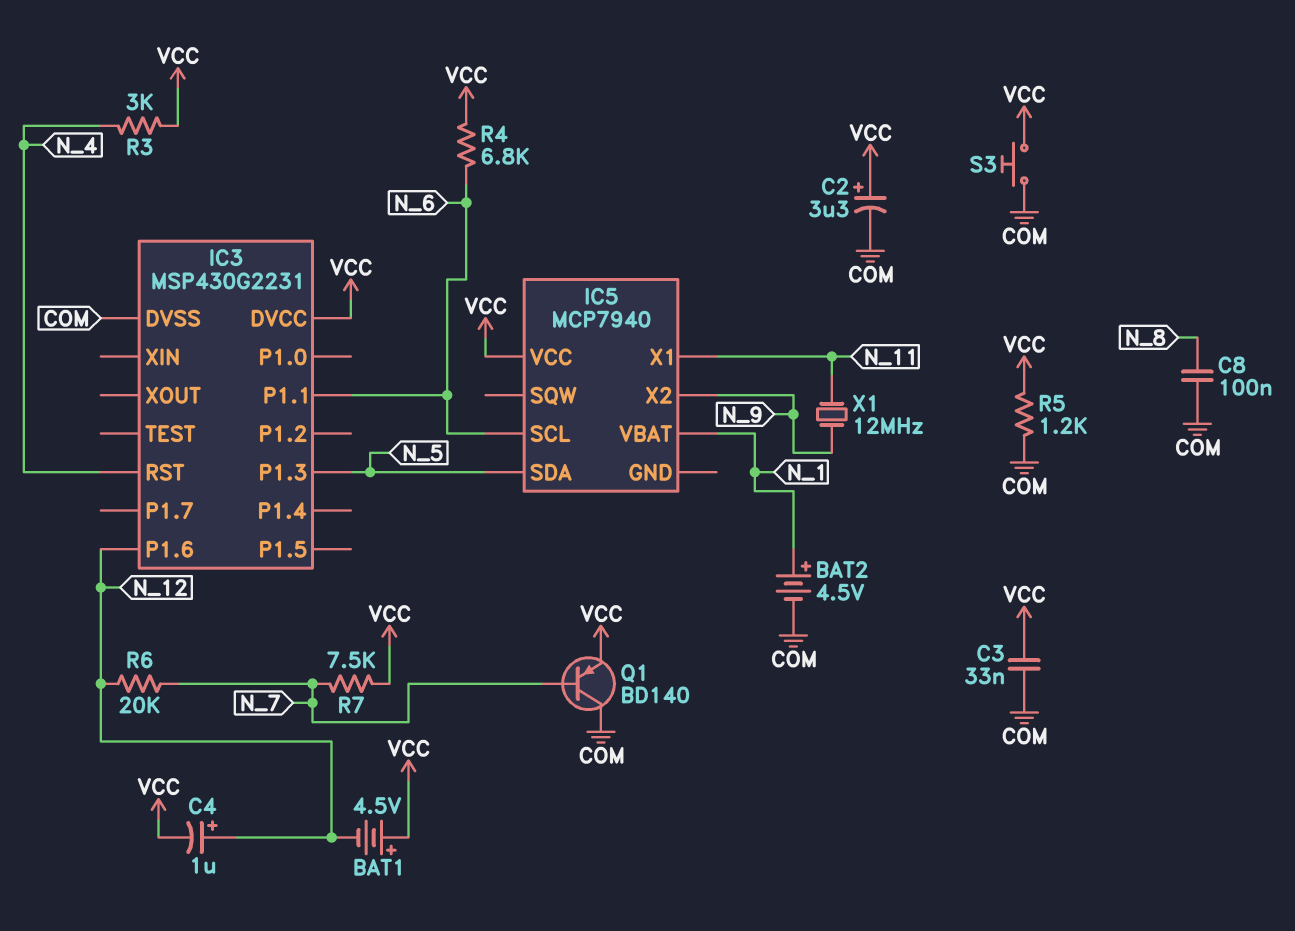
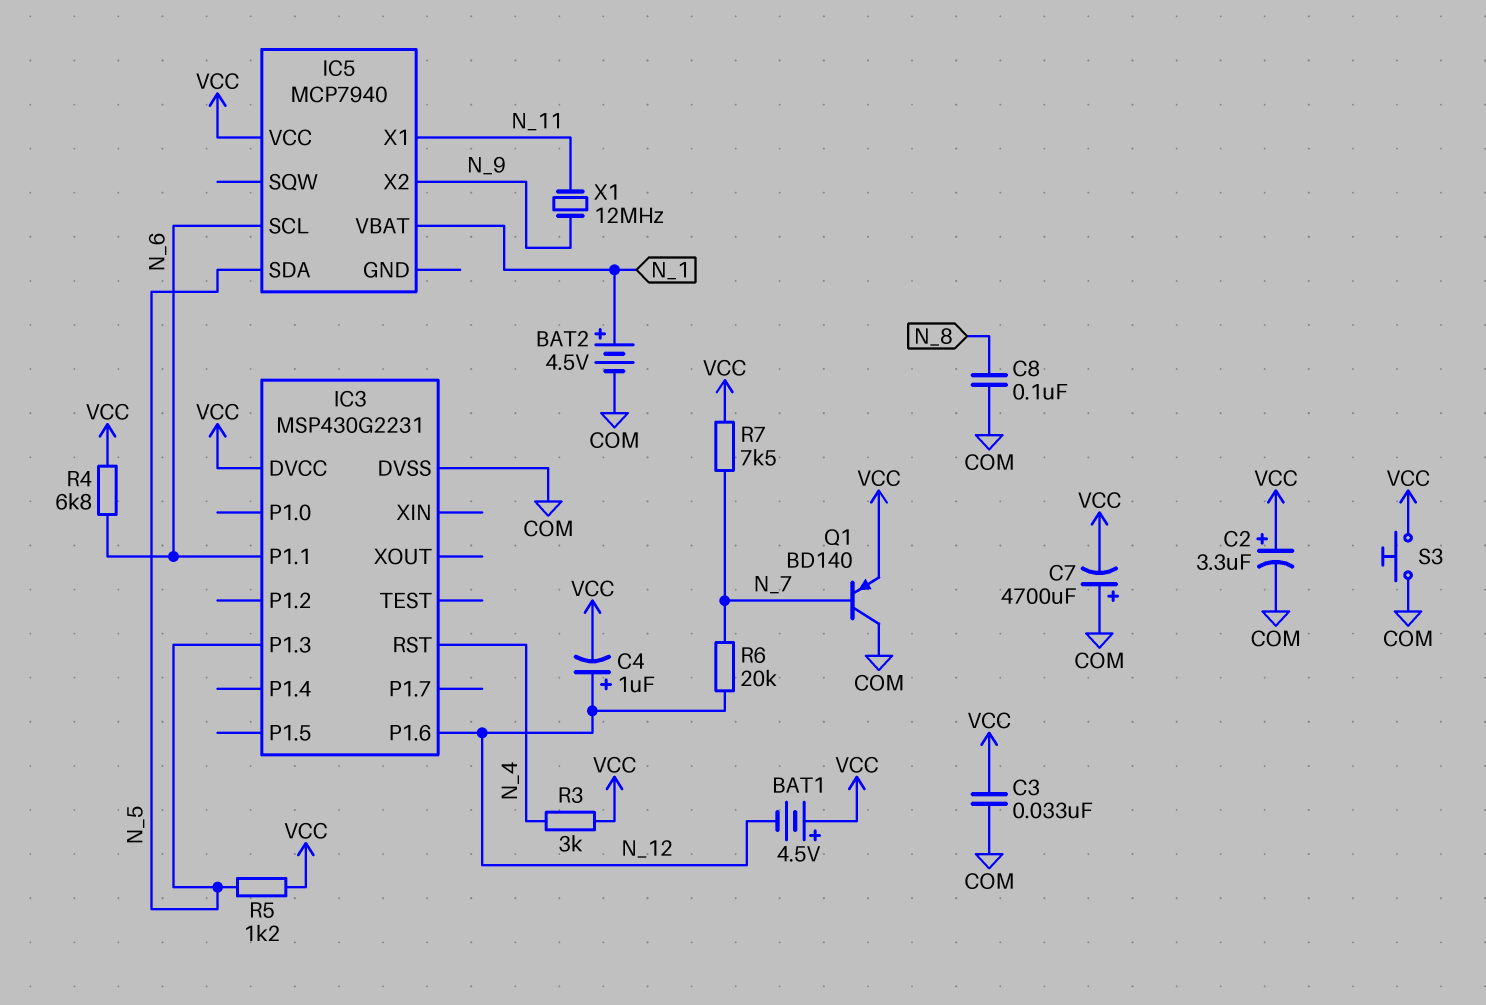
C7: none -> 4700uF (plus COM, minus VCC)
R5: 1.2k (COM, VCC) -> 1.2k (N_5, VCC)

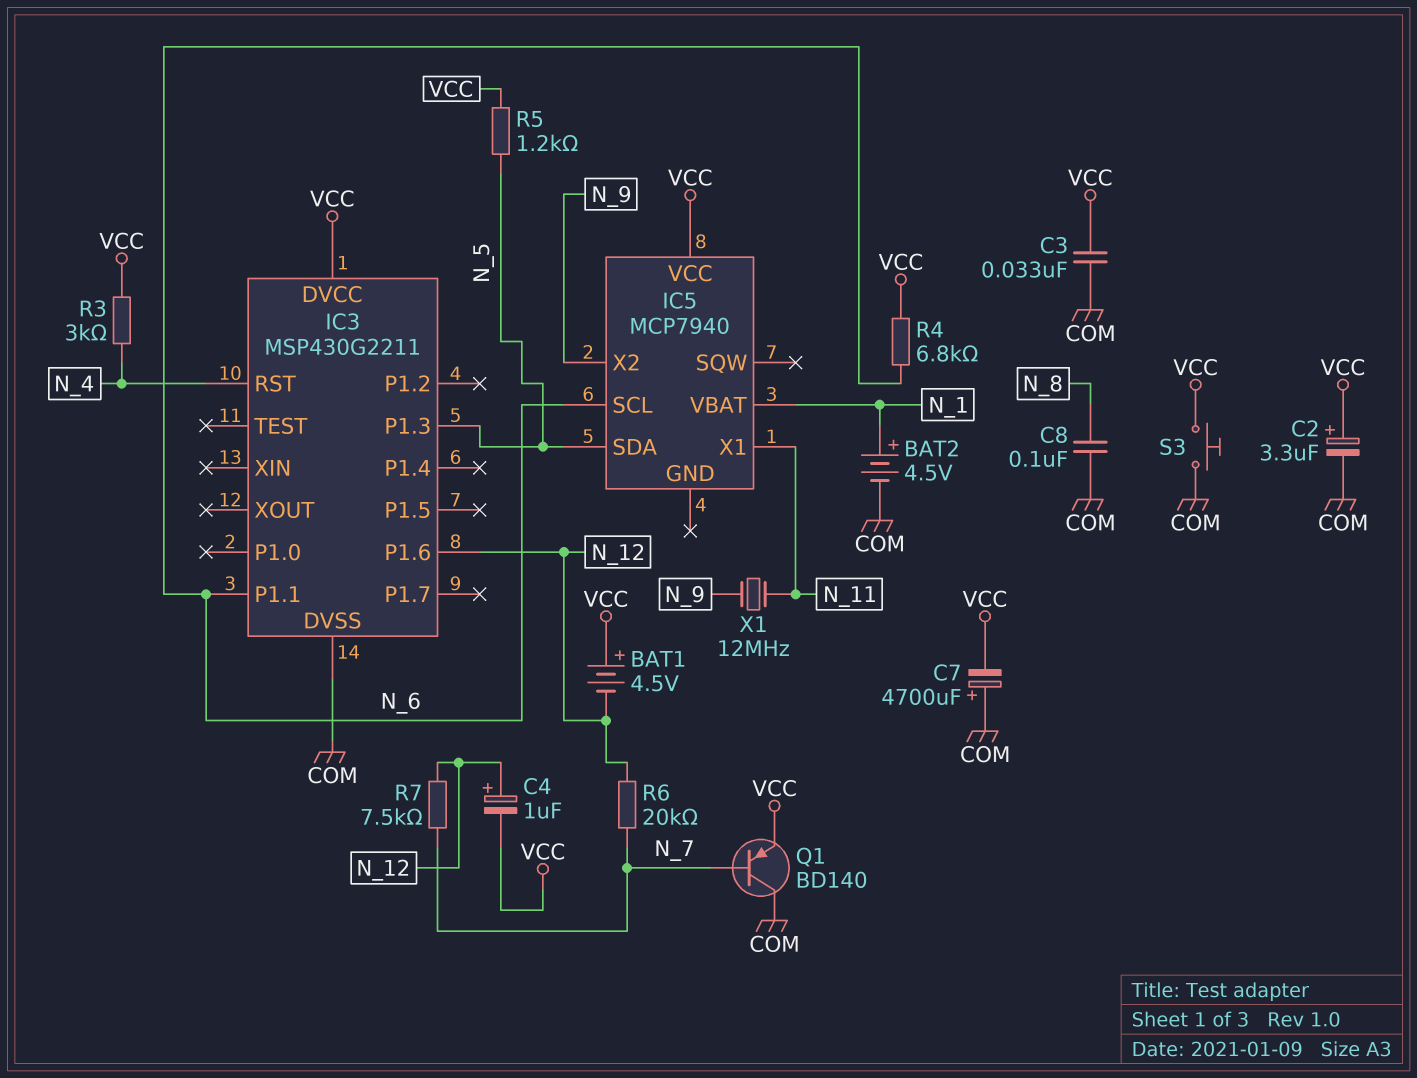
IC3: MSP430G2231 -> MSP430G2211
R7: 7.5k (N_7, VCC) -> 7.5k (N_7, N_12)

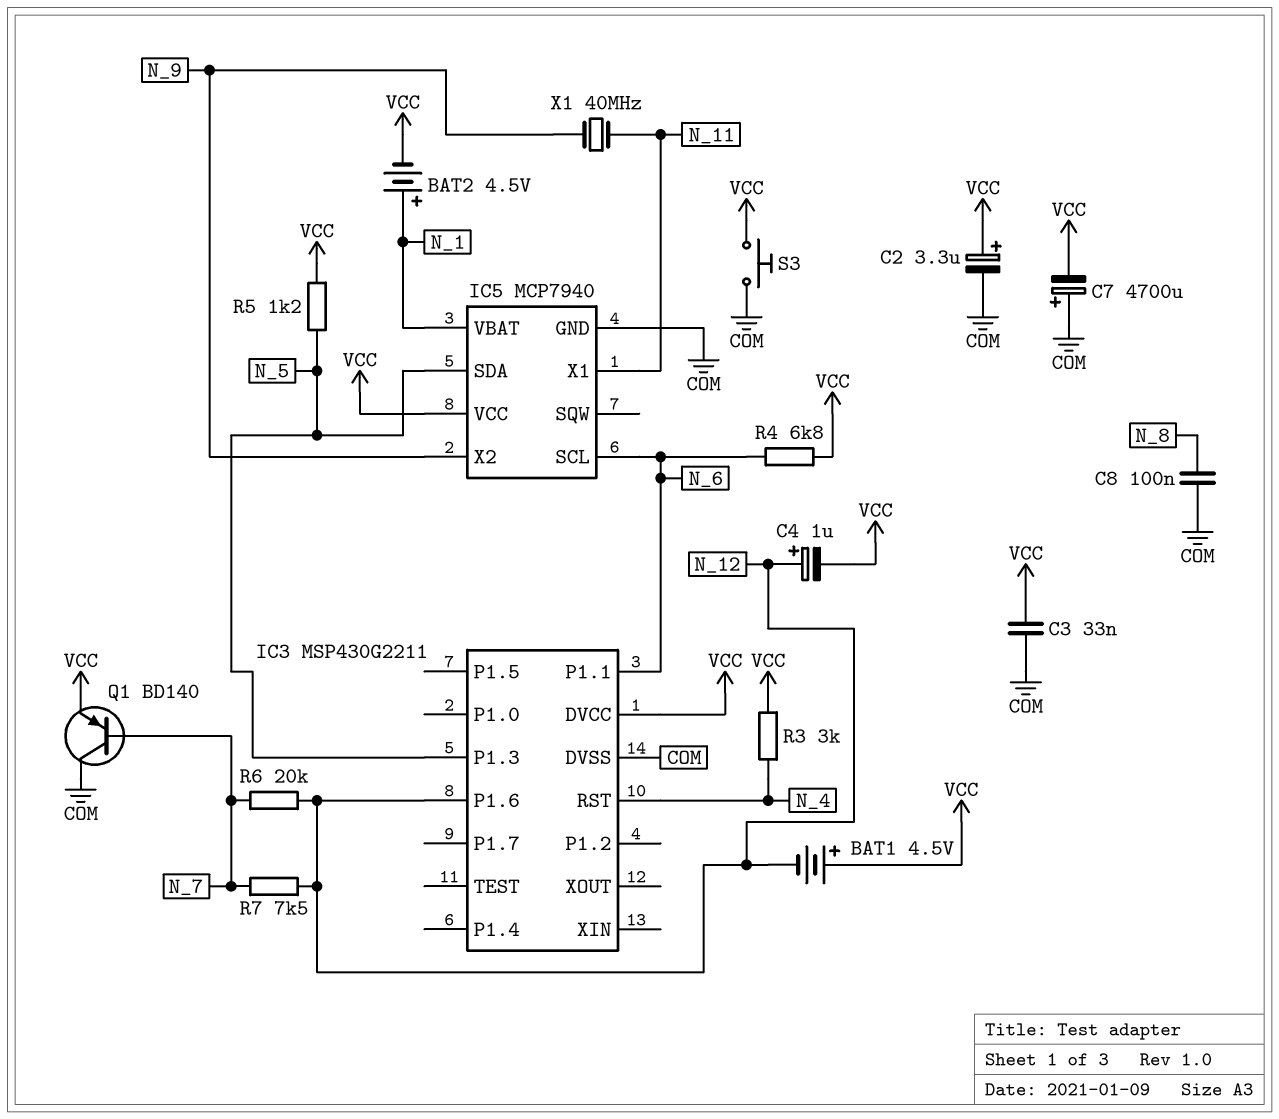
BAT2: 4.5V (plus N_1, minus COM) -> 4.5V (plus N_1, minus VCC)
IC5 pin GND: none -> COM
X1: 12MHz (N_9, N_11) -> 40MHz (N_9, N_11)

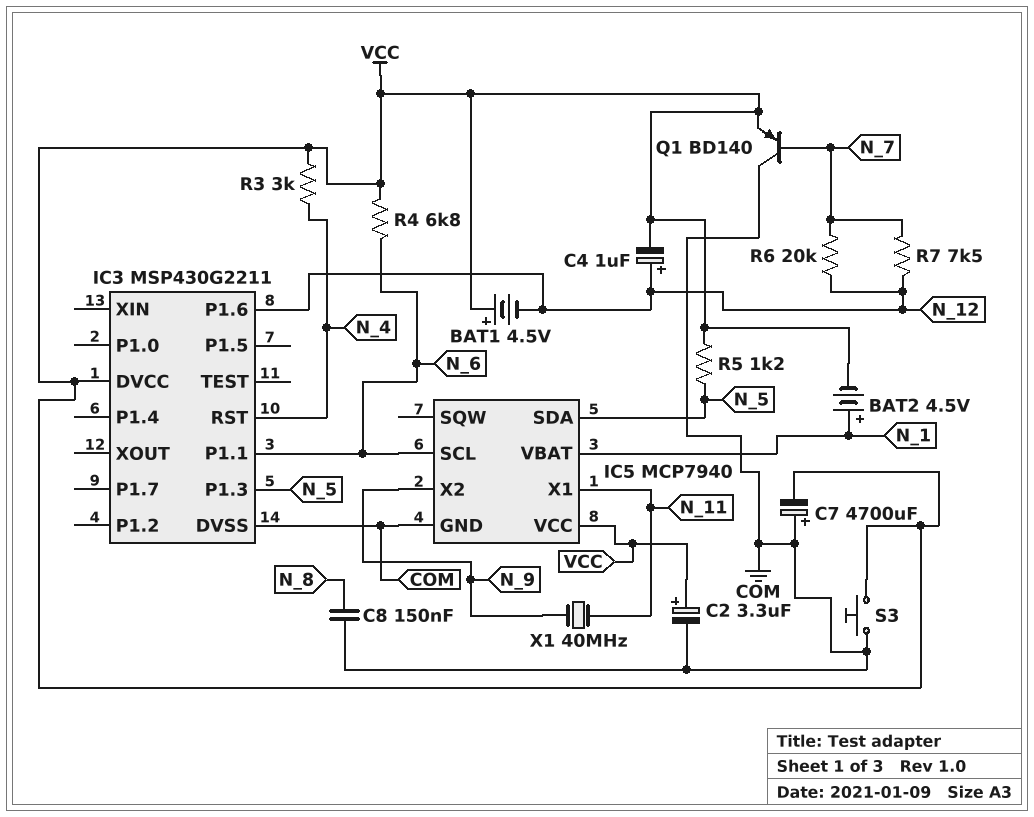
C3: 33nF (COM, VCC) -> none
C8: 100nF (COM, N_8) -> 150nF (COM, N_8)

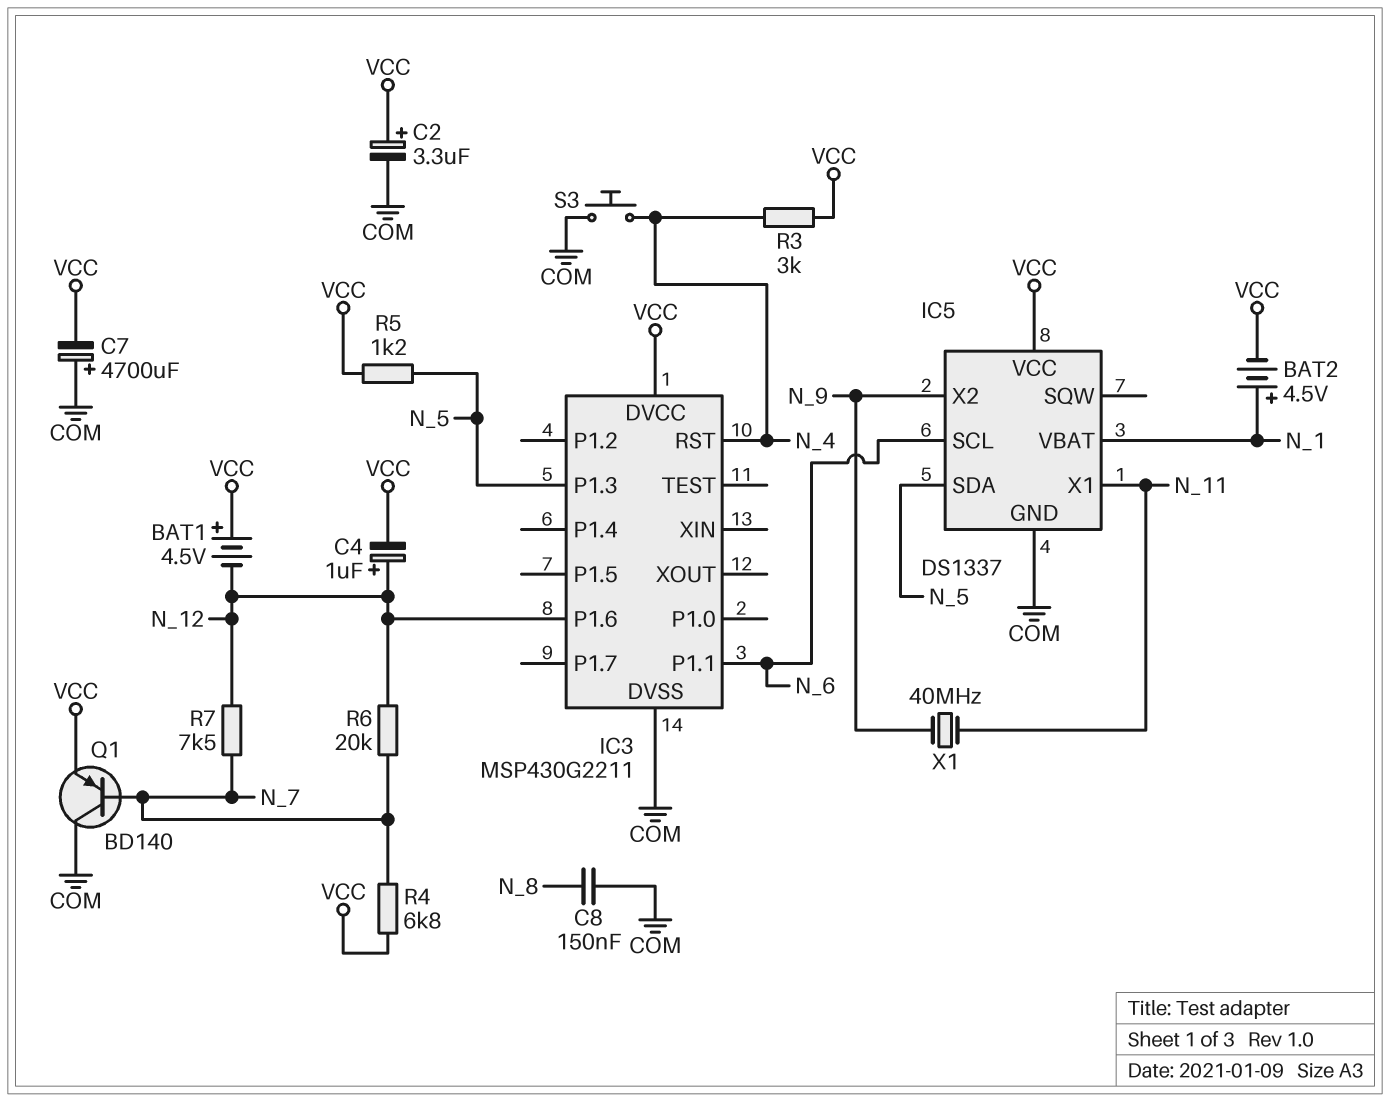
IC5: MCP7940 -> DS1337
R4: 6.8k (N_6, VCC) -> 6.8k (N_7, VCC)
S3: button (COM, VCC) -> button (COM, N_4)

